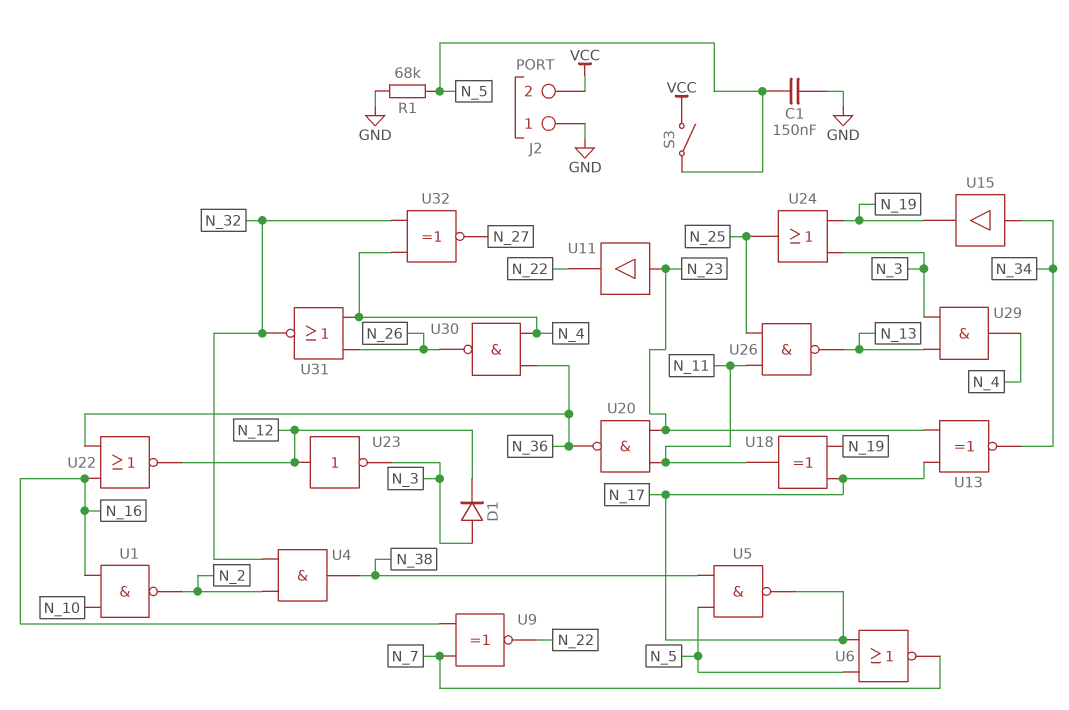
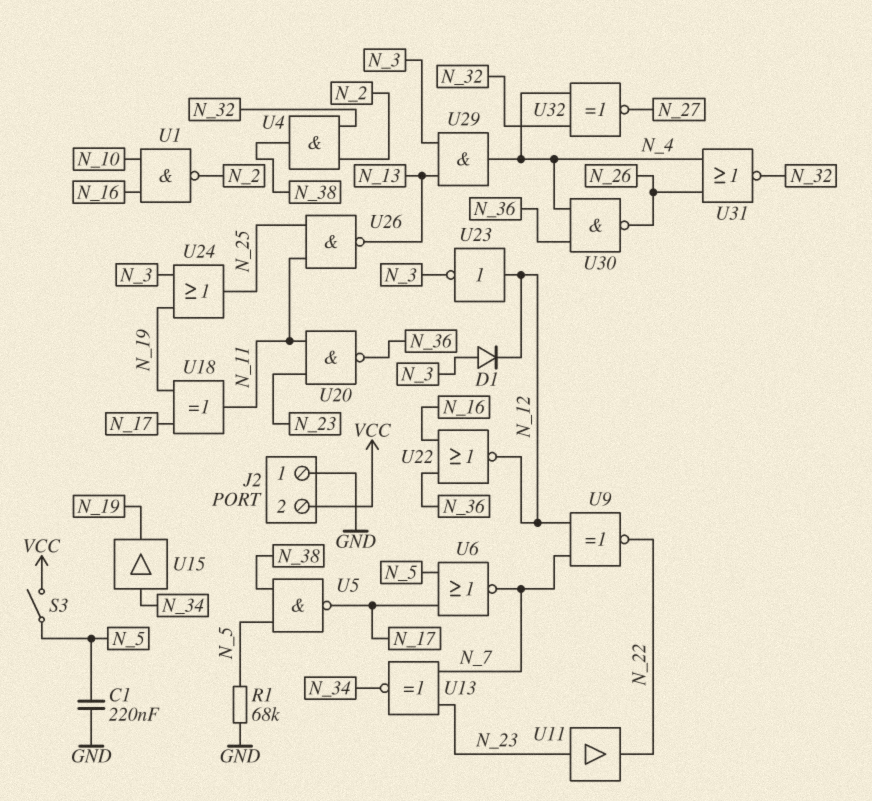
C1: 150nF (GND, N_5) -> 220nF (GND, N_5)
U9: XNOR (in N_7, in N_16, out N_22) -> XNOR (in N_7, in N_12, out N_22)
U13: XNOR (in N_17, in N_23, out N_34) -> XNOR (in N_7, in N_23, out N_34)

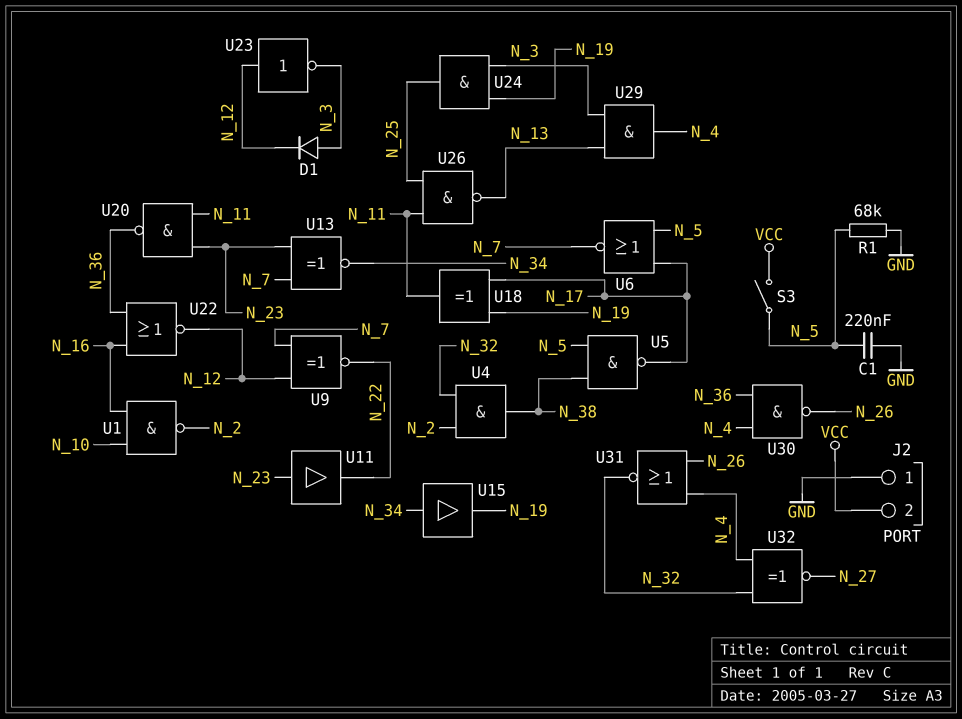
U24: OR (in N_3, in N_19, out N_25) -> AND (in N_3, in N_19, out N_25)

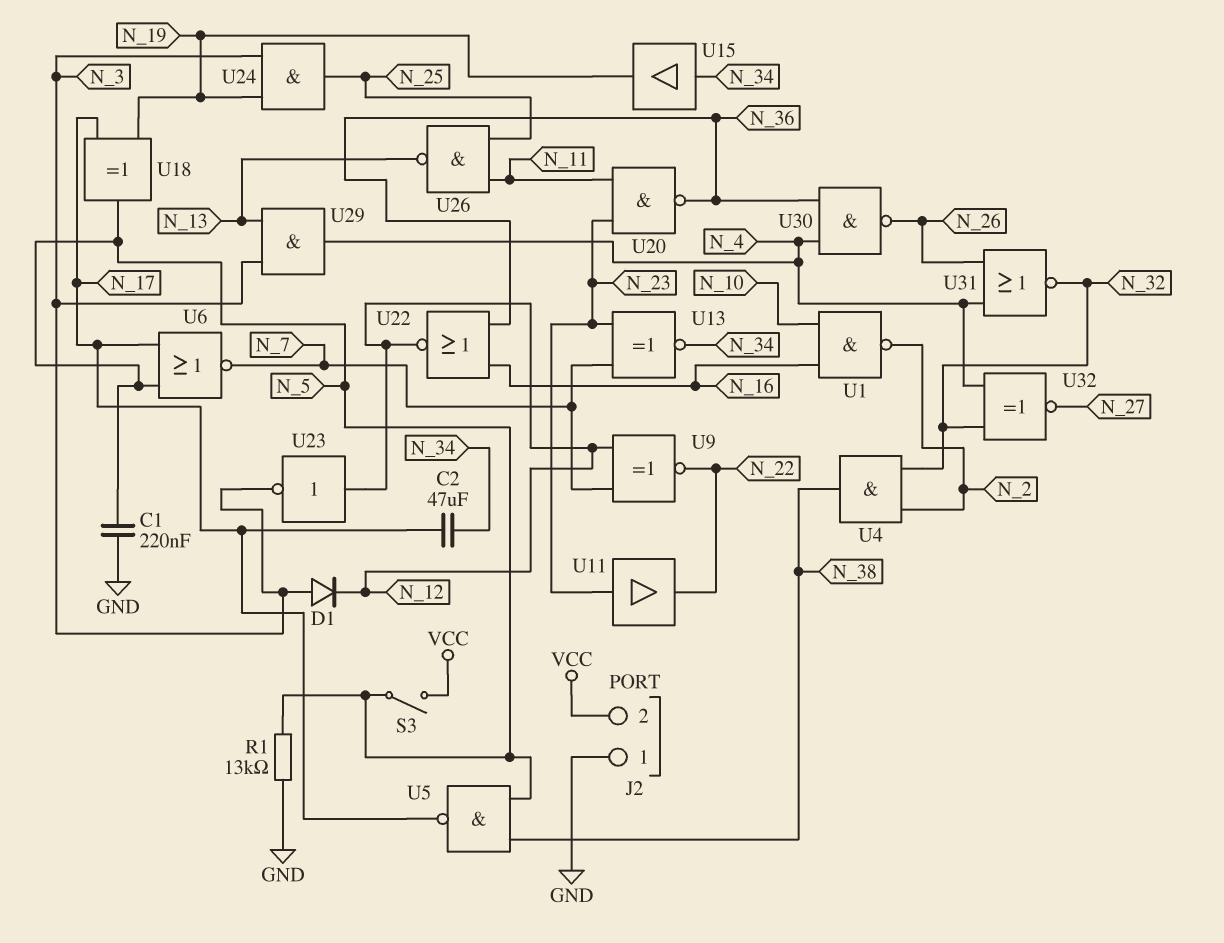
C2: none -> 47uF (N_17, N_34)
R1: 68k (GND, N_5) -> 13k (GND, N_5)
U18: XOR (in N_17, in N_19, out N_11) -> XOR (in N_17, in N_19, out N_5)

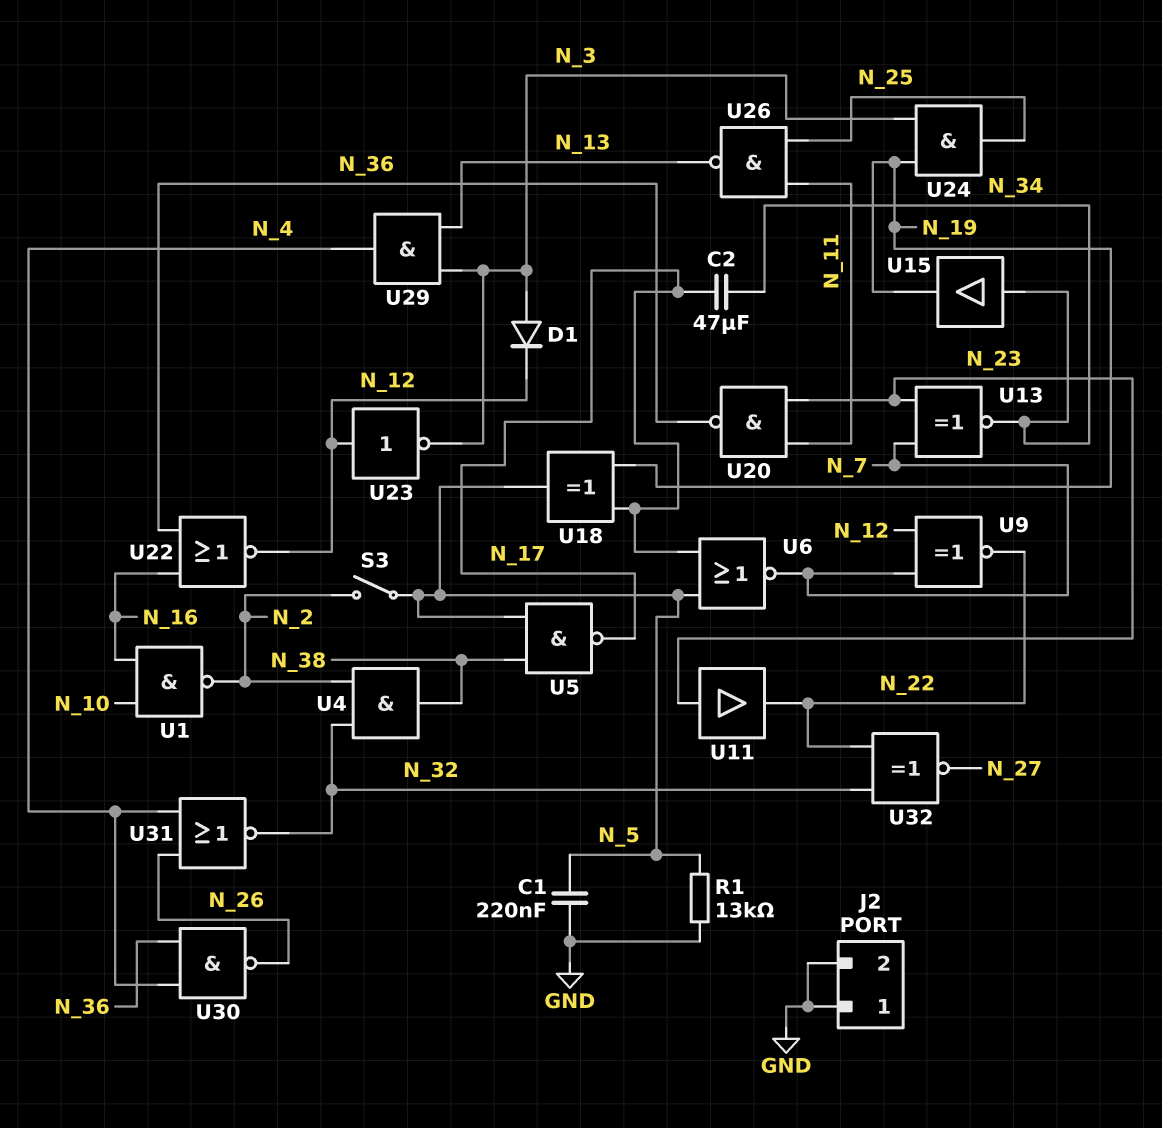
J2 pin 2: VCC -> GND
S3: switch (N_5, VCC) -> switch (N_2, N_5)
U32: XNOR (in N_4, in N_32, out N_27) -> XNOR (in N_22, in N_32, out N_27)

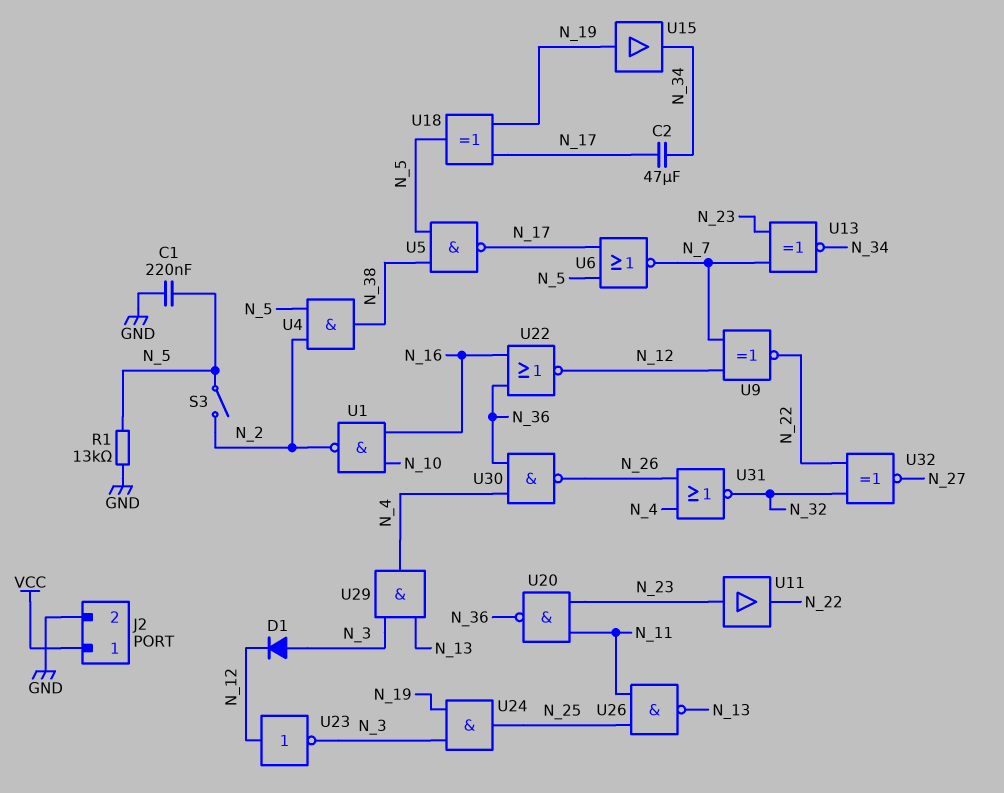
J2 pin 1: GND -> VCC
U4: AND (in N_2, in N_32, out N_38) -> AND (in N_2, in N_5, out N_38)
U15: buffer (in N_34, out N_19) -> buffer (in N_19, out N_34)

